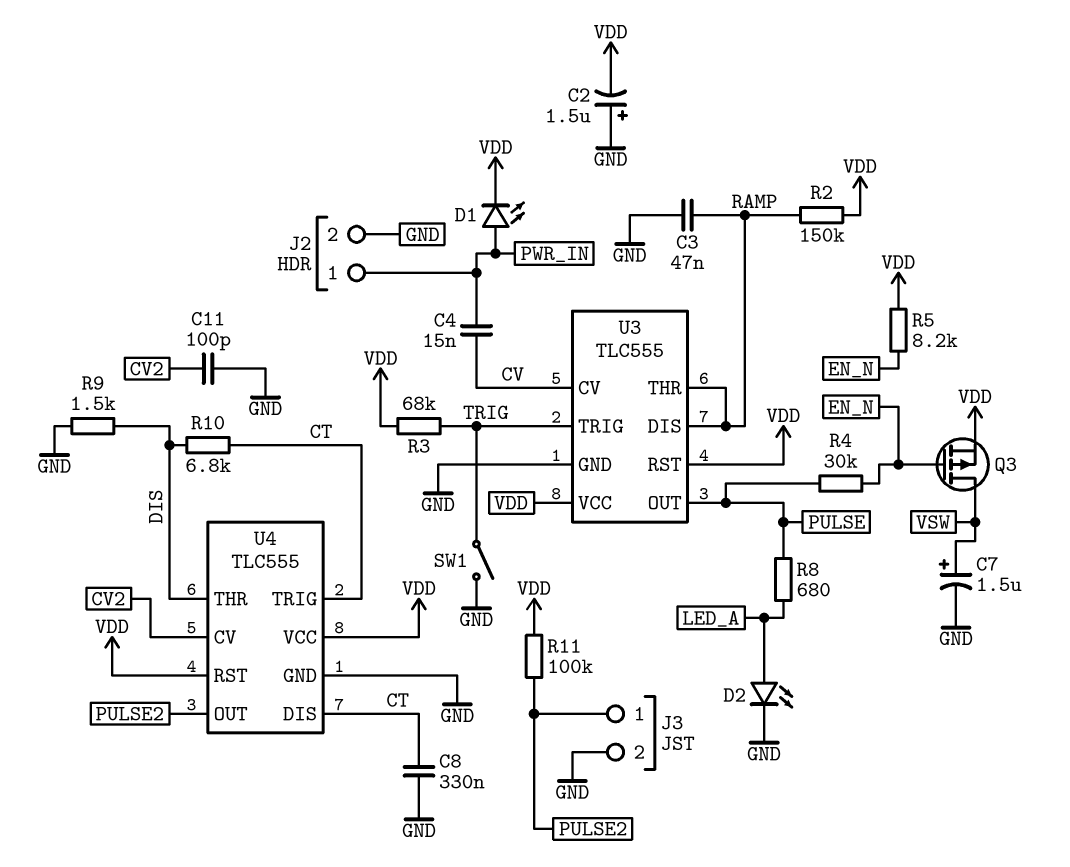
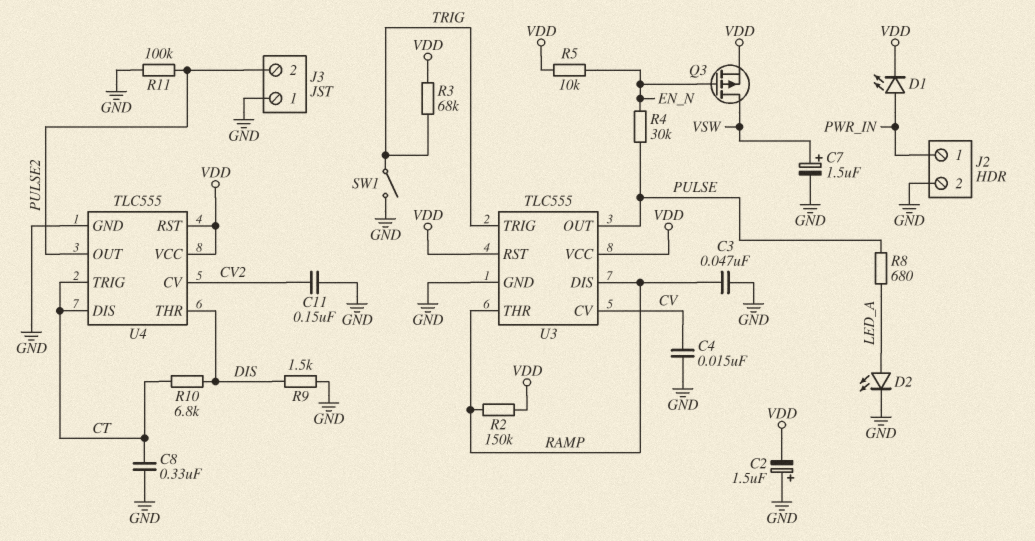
C4: 15nF (CV, PWR_IN) -> 15nF (CV, GND)
C11: 100pF (CV2, GND) -> 150nF (CV2, GND)
J3 pin 1: PULSE2 -> GND
J3 pin 2: GND -> PULSE2
R5: 8.2k (EN_N, VDD) -> 10k (EN_N, VDD)
R11: 100k (PULSE2, VDD) -> 100k (GND, PULSE2)

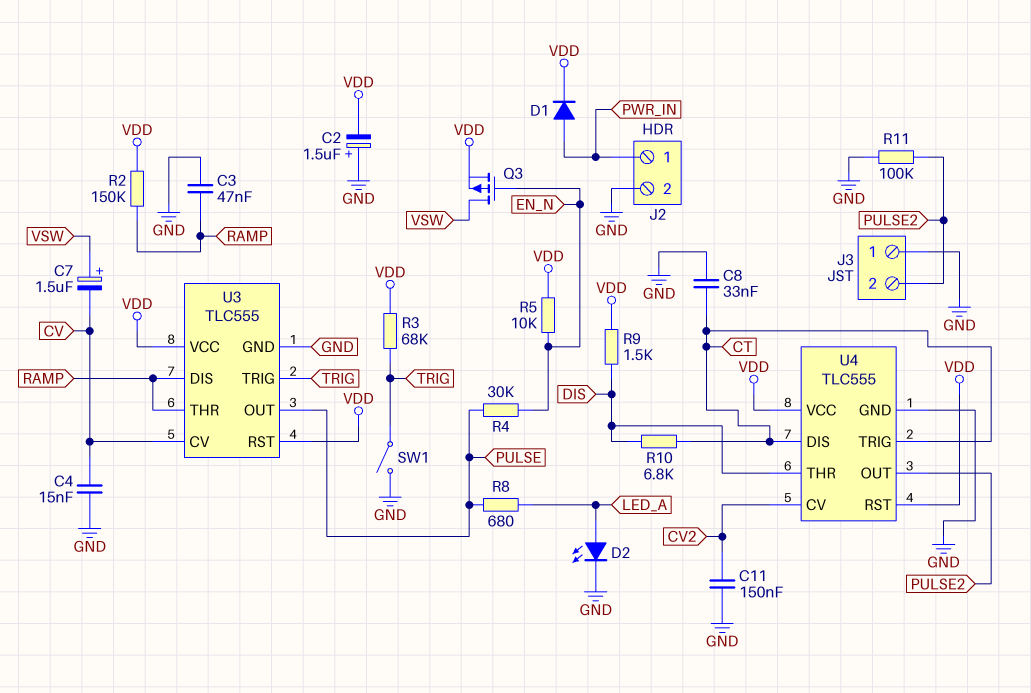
C7: 1.5uF (plus VSW, minus GND) -> 1.5uF (plus VSW, minus CV)
C8: 330nF (CT, GND) -> 33nF (CT, GND)
D1: LED (A PWR_IN, K VDD) -> diode (A PWR_IN, K VDD)
R9: 1.5k (DIS, GND) -> 1.5k (DIS, VDD)

